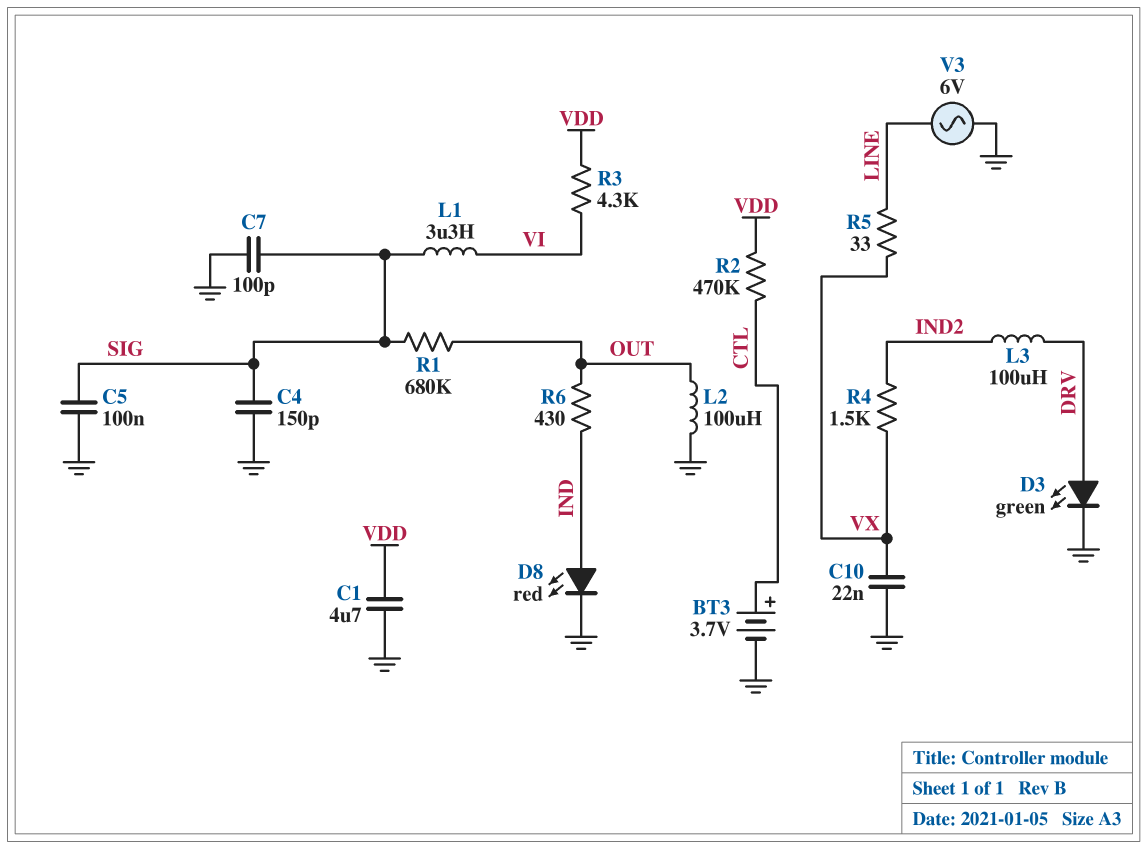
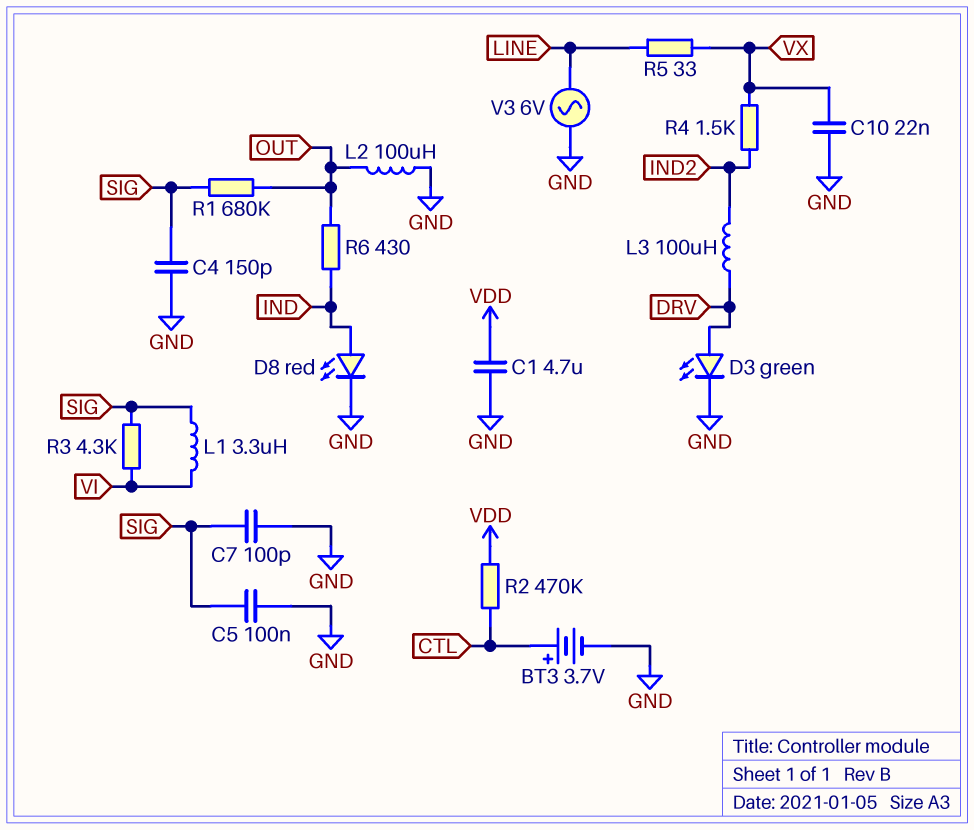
R3: 4.3k (VDD, VI) -> 4.3k (SIG, VI)

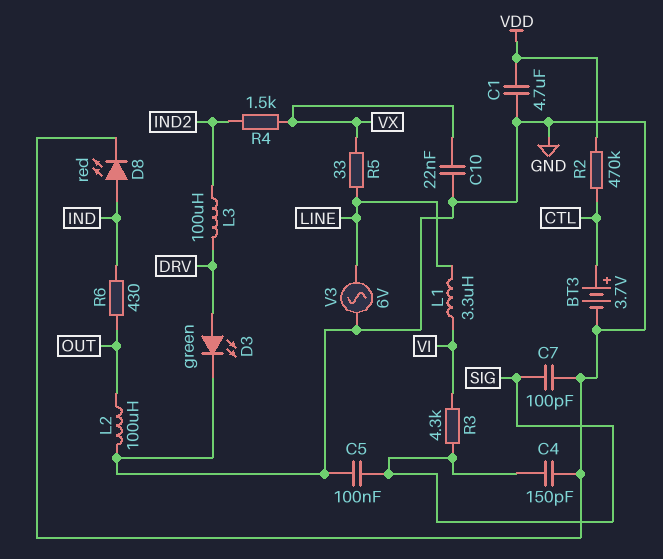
L1: 3.3uH (SIG, VI) -> 3.3uH (LINE, VI)
R1: 680k (OUT, SIG) -> none

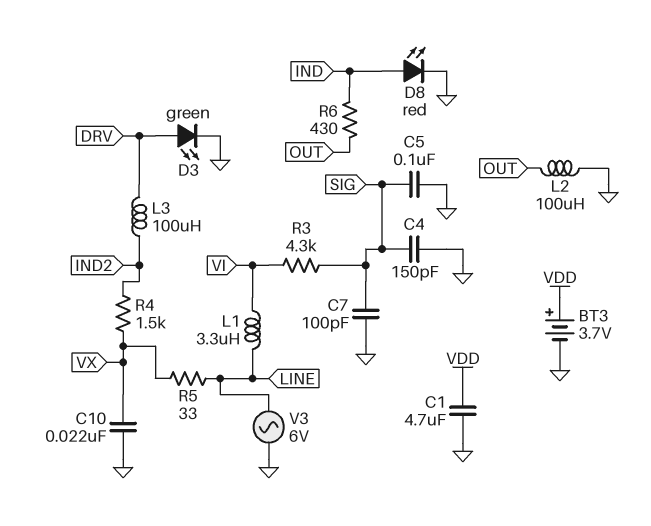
BT3: 3.7V (plus CTL, minus GND) -> 3.7V (plus VDD, minus GND)
R2: 470k (CTL, VDD) -> none

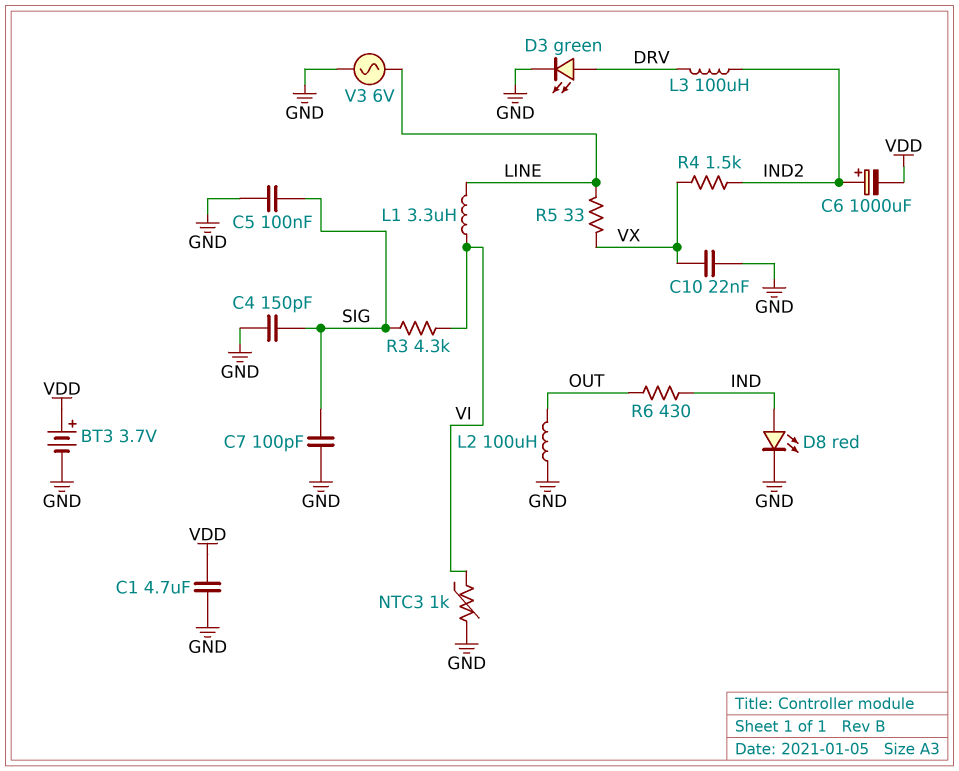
C6: none -> 1000uF (plus IND2, minus VDD)
NTC3: none -> 1k (GND, VI)

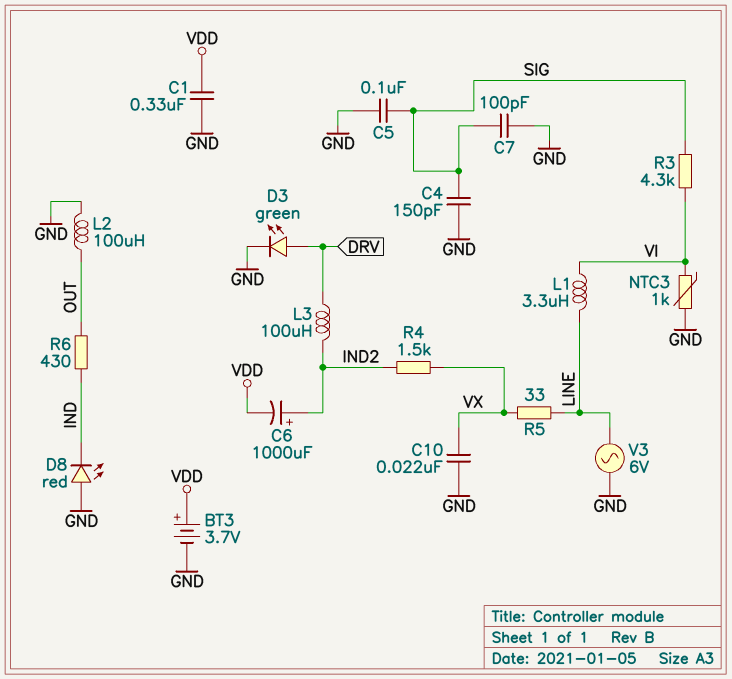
C1: 4.7uF (GND, VDD) -> 330nF (GND, VDD)
D8: LED red (A IND, K GND) -> LED red (A GND, K IND)

